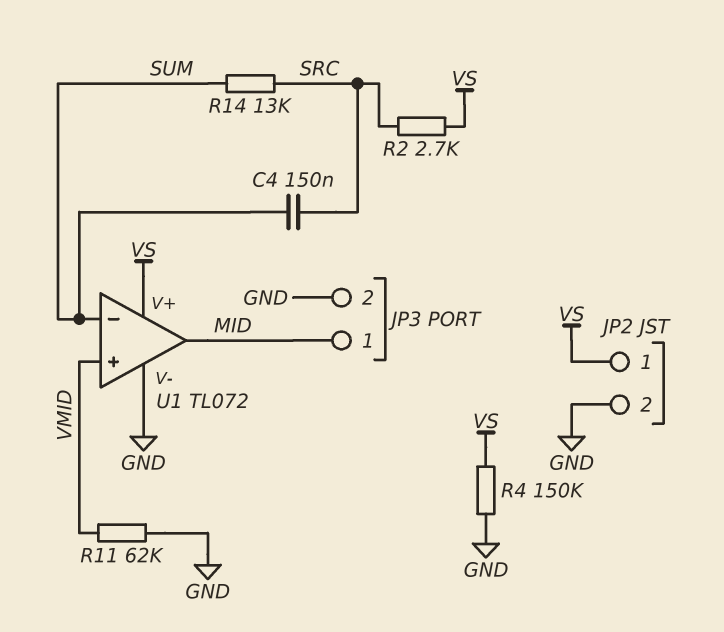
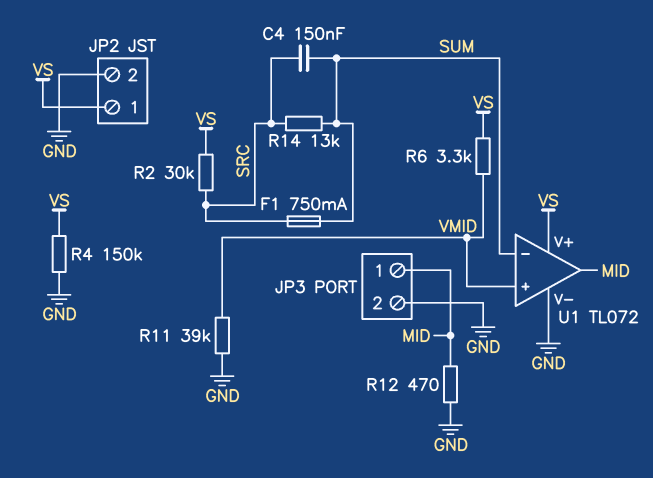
F1: none -> 750mA (SRC, SUM)
R2: 2.7k (SRC, VS) -> 30k (SRC, VS)
R6: none -> 3.3k (VMID, VS)
R11: 62k (GND, VMID) -> 39k (GND, VMID)
R12: none -> 470 (GND, MID)

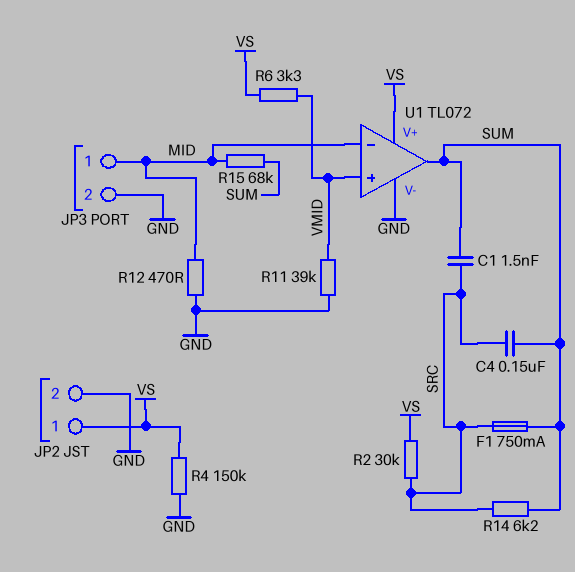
C1: none -> 1.5nF (SRC, SUM)
R14: 13k (SRC, SUM) -> 6.2k (SRC, SUM)
R15: none -> 68k (MID, SUM)
U1 pin in-: SUM -> MID
U1 pin out: MID -> SUM

